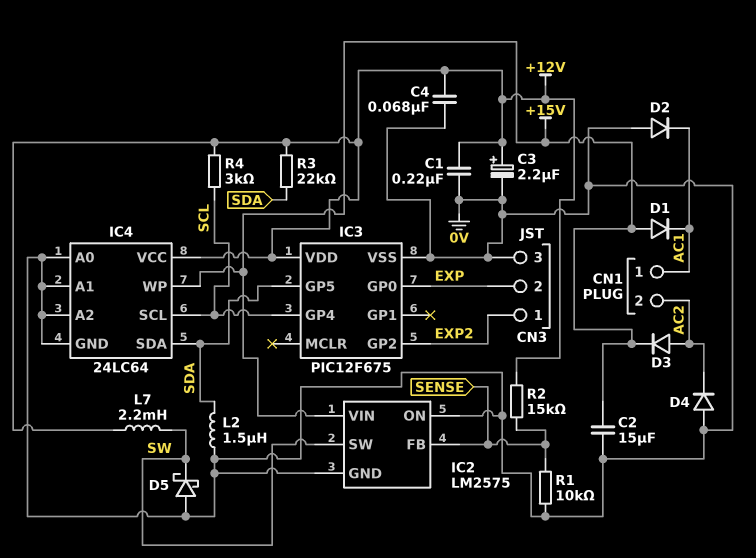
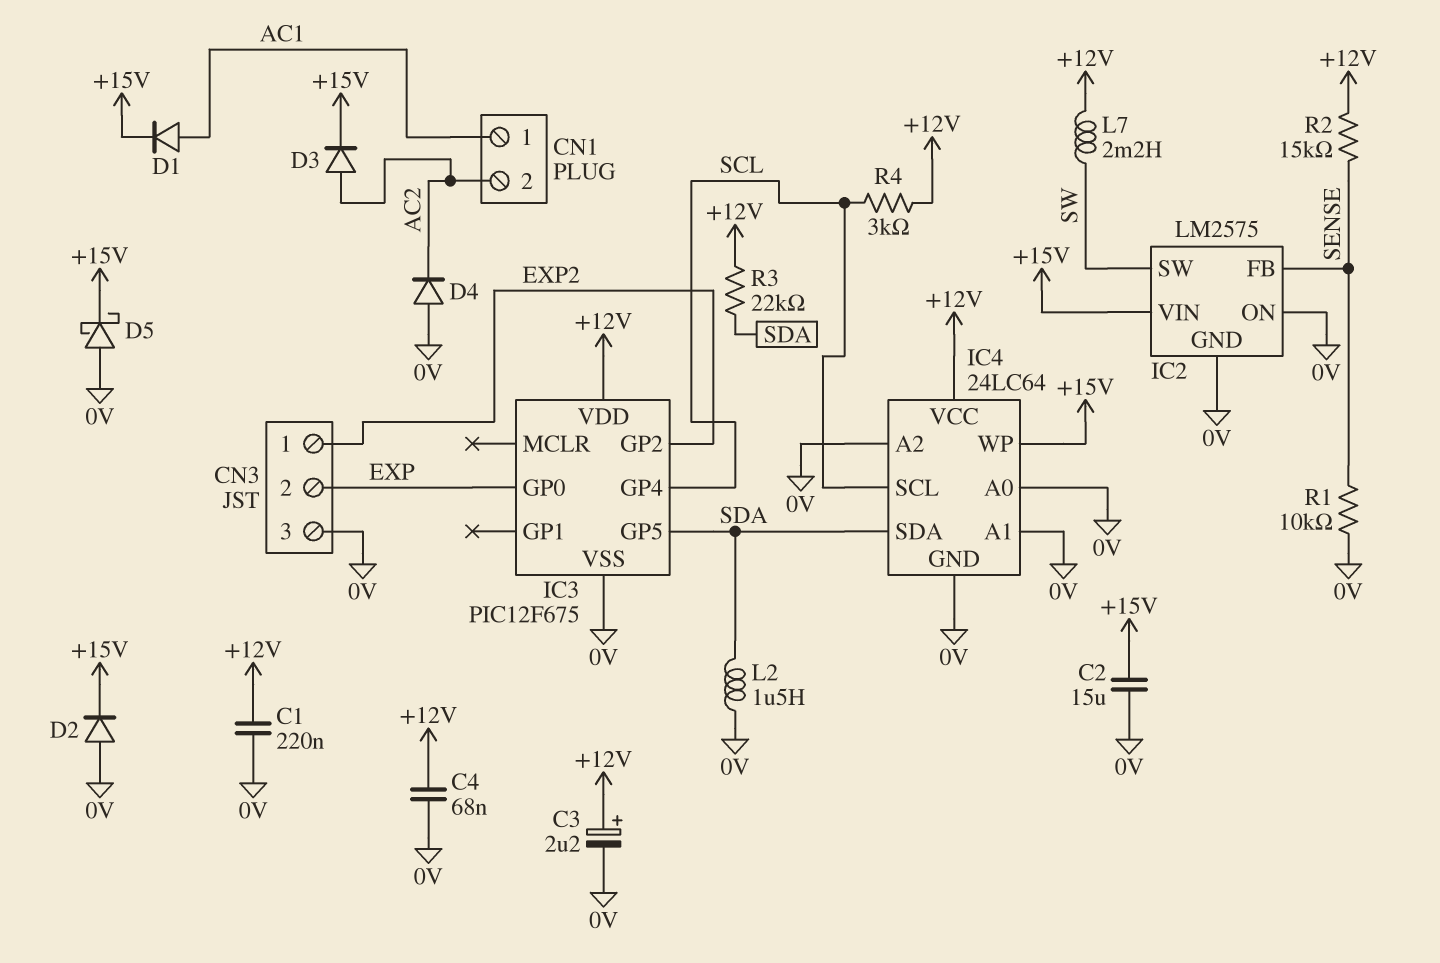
D1: diode (A +15V, K AC1) -> diode (A AC1, K +15V)
D2: diode (A 0V, K AC1) -> diode (A 0V, K +15V)
D5: schottky (A 0V, K SW) -> schottky (A 0V, K +15V)

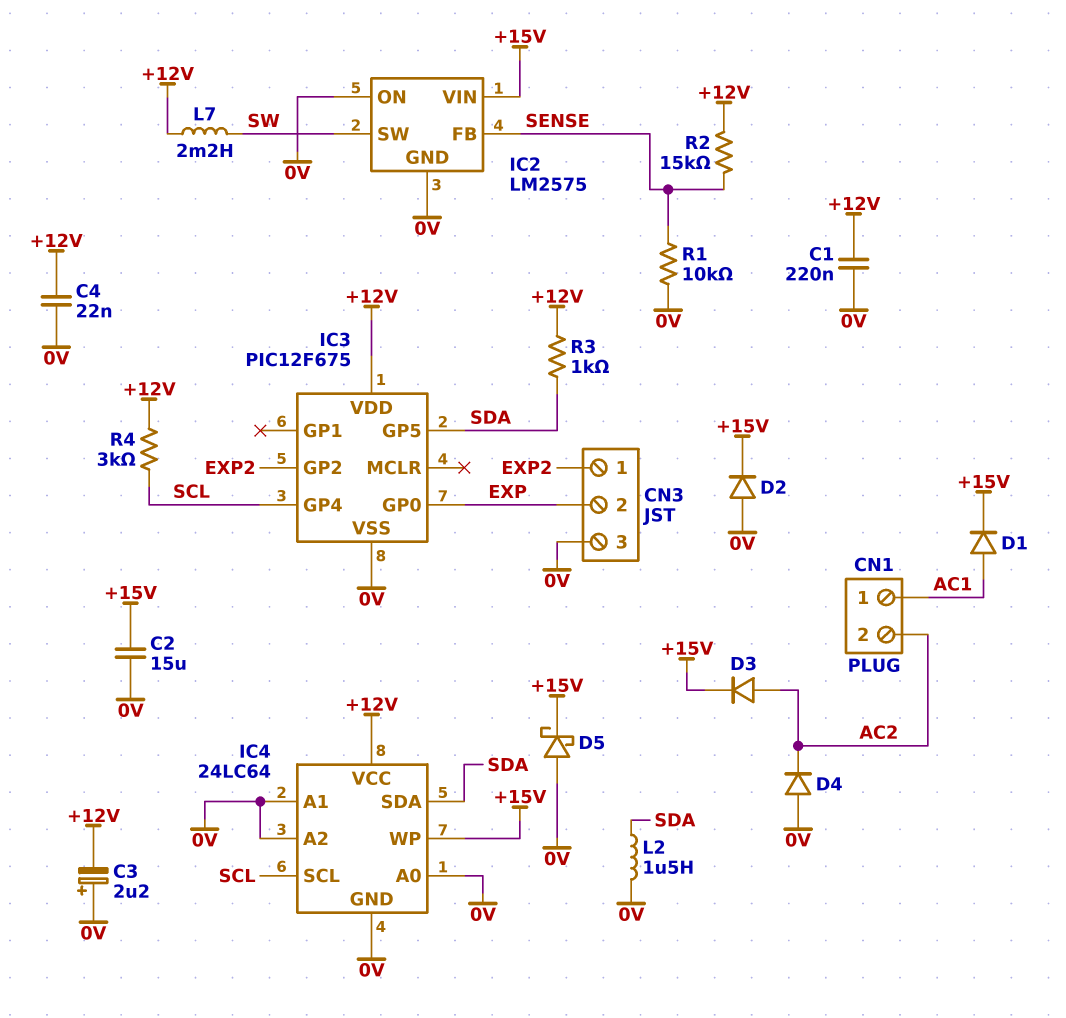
C3: 2.2uF (plus +12V, minus 0V) -> 2.2uF (plus 0V, minus +12V)
C4: 68nF (+12V, 0V) -> 22nF (+12V, 0V)
R3: 22k (+12V, SDA) -> 1k (+12V, SDA)

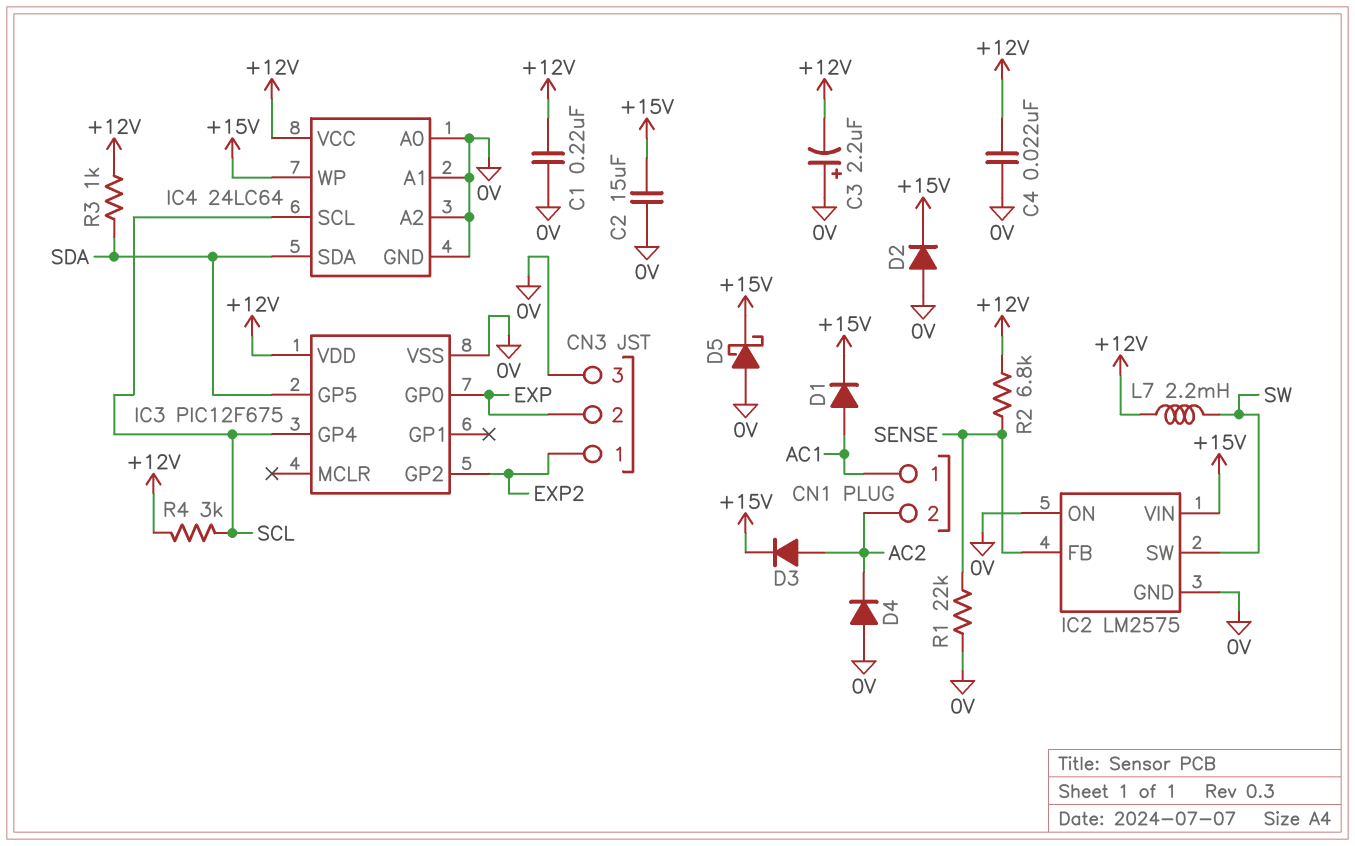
L2: 1.5uH (0V, SDA) -> none
R1: 10k (0V, SENSE) -> 22k (0V, SENSE)
R2: 15k (+12V, SENSE) -> 6.8k (+12V, SENSE)

